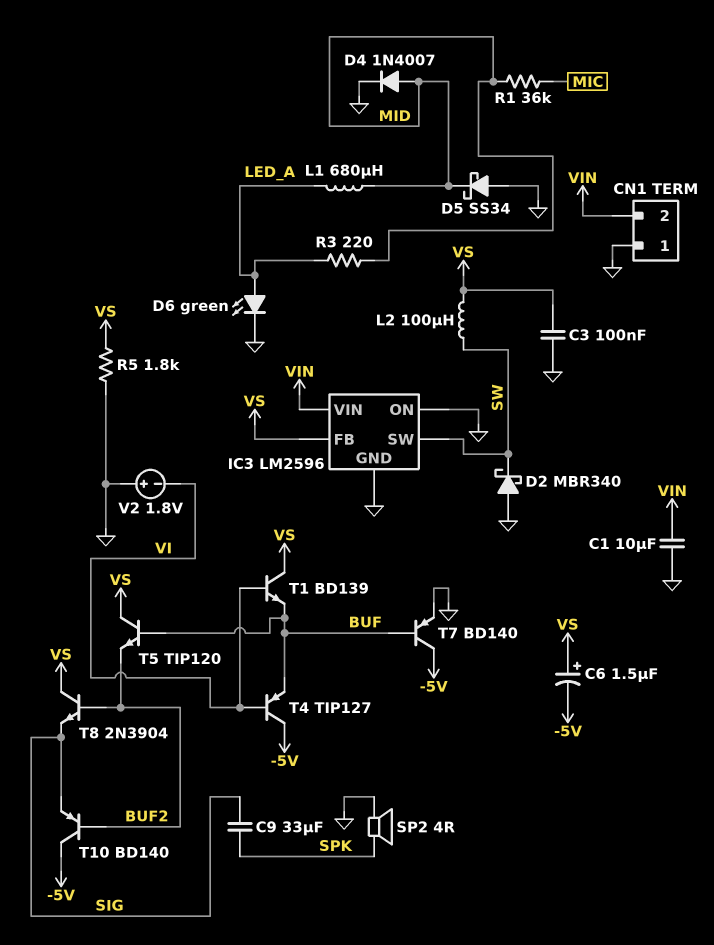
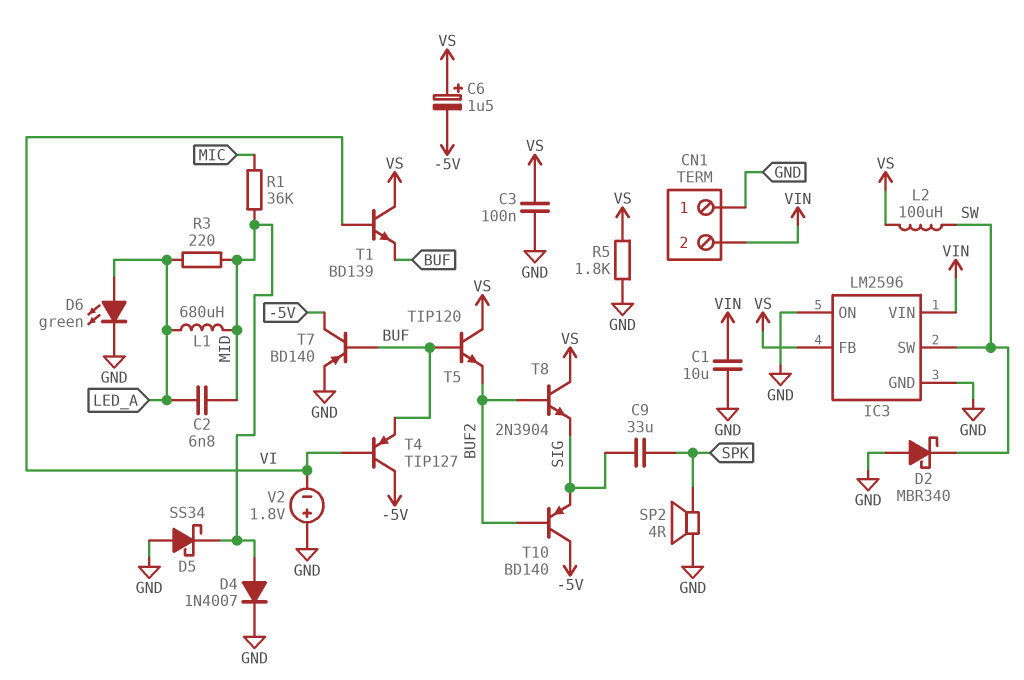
C2: none -> 6.8nF (LED_A, MID)

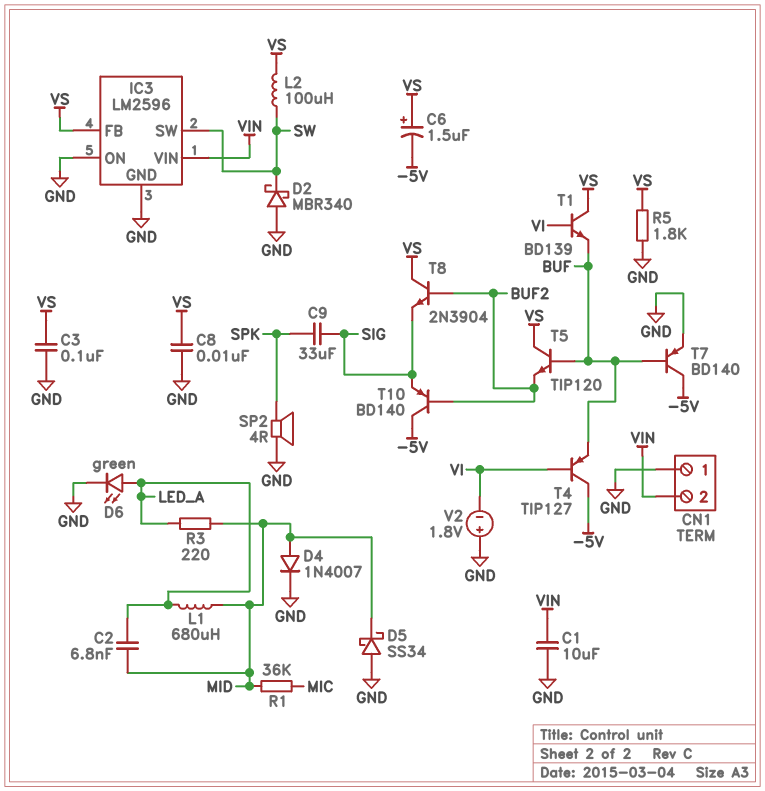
C8: none -> 10nF (GND, VS)

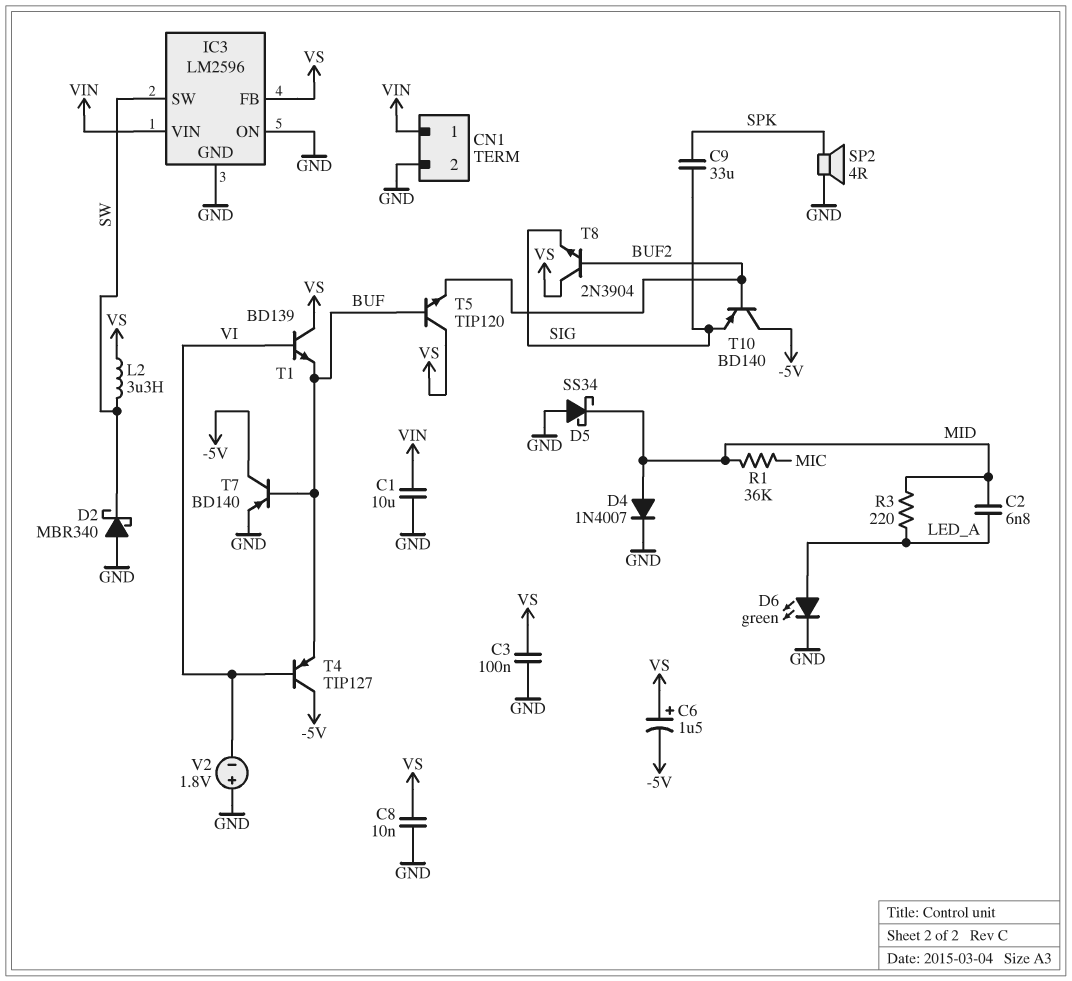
CN1 pin 1: GND -> VIN
CN1 pin 2: VIN -> GND
L1: 680uH (LED_A, MID) -> none
L2: 100uH (SW, VS) -> 3.3uH (SW, VS)
R5: 1.8k (GND, VS) -> none

